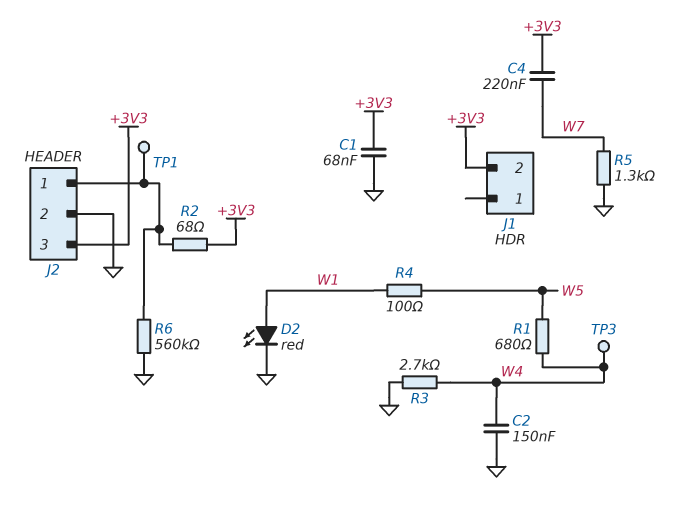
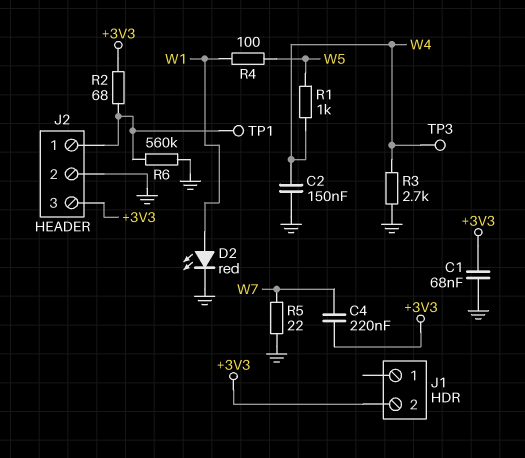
R1: 680 (W4, W5) -> 1k (W4, W5)
R5: 1.3k (GND, W7) -> 22 (GND, W7)

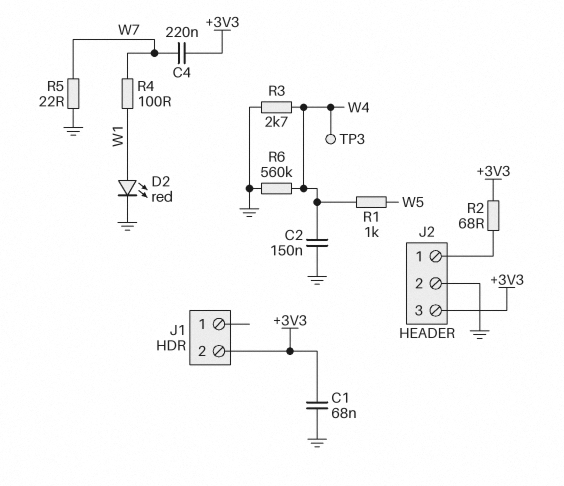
R4: 100 (W1, W5) -> 100 (W1, W7)
R6: 560k (GND, J2/1) -> 560k (GND, W4)
TP1: test point (J2/1) -> none

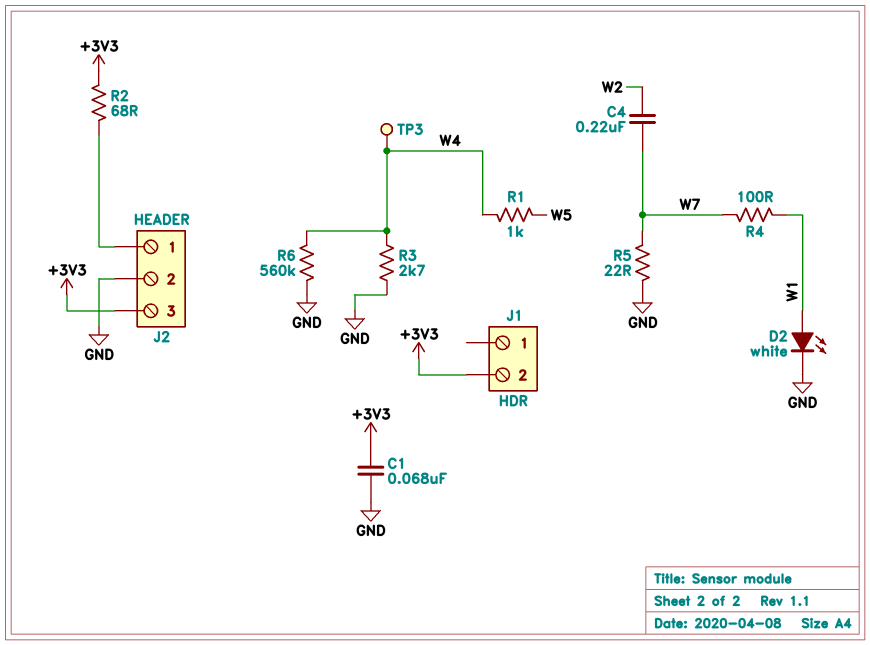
C2: 150nF (GND, W4) -> none
C4: 220nF (+3V3, W7) -> 220nF (W2, W7)
D2: LED red (A W1, K GND) -> LED white (A W1, K GND)

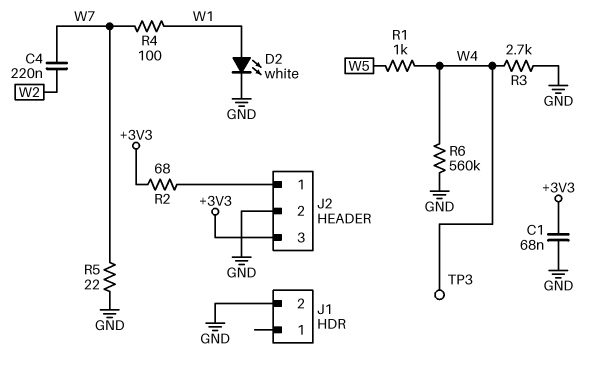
J1 pin 2: +3V3 -> GND

